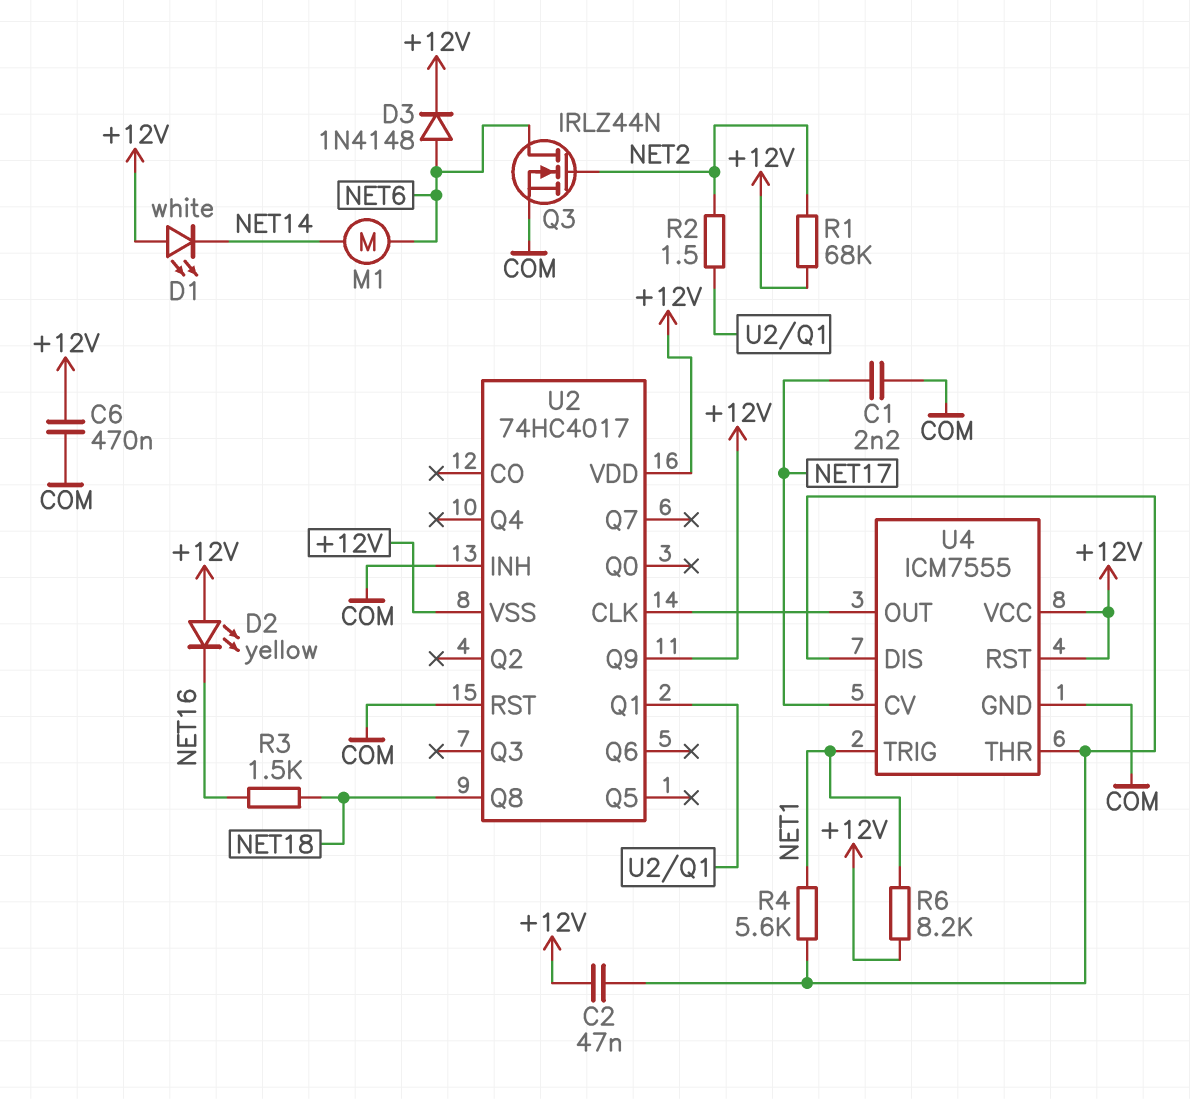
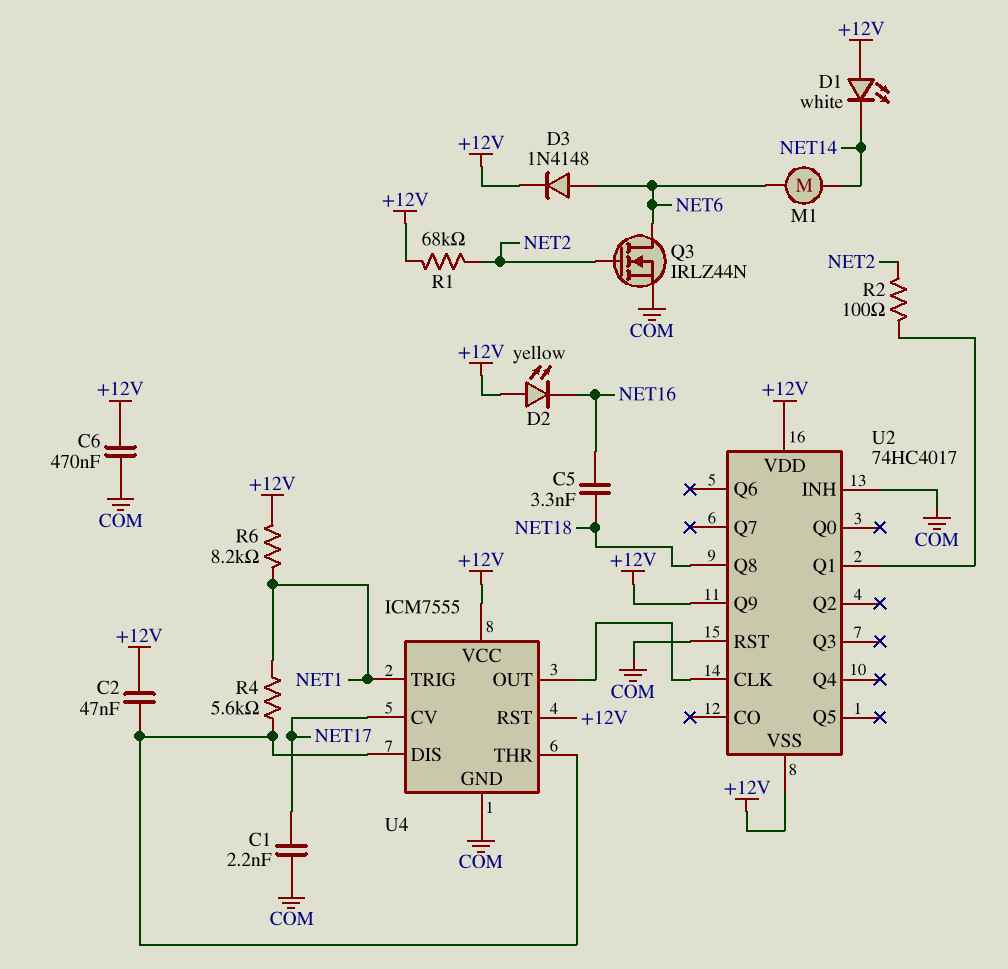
C5: none -> 3.3nF (NET16, NET18)
R2: 1.5 (NET2, U2/Q1) -> 100 (NET2, U2/Q1)
R3: 1.5k (NET16, NET18) -> none

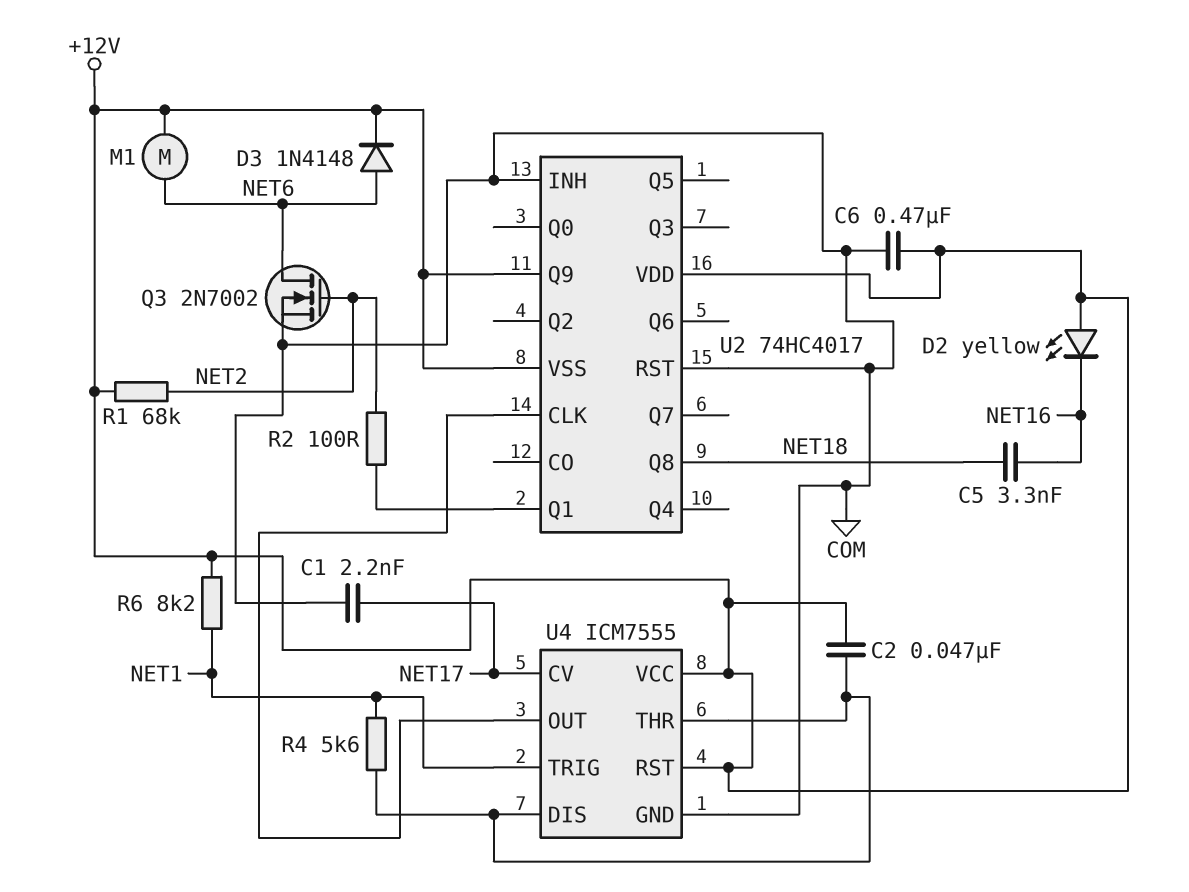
D1: LED white (A +12V, K NET14) -> none
M1: motor (NET6, NET14) -> motor (+12V, NET6)
Q3: NMOS IRLZ44N (G NET2, D NET6, S COM) -> NMOS 2N7002 (G NET2, D NET6, S COM)

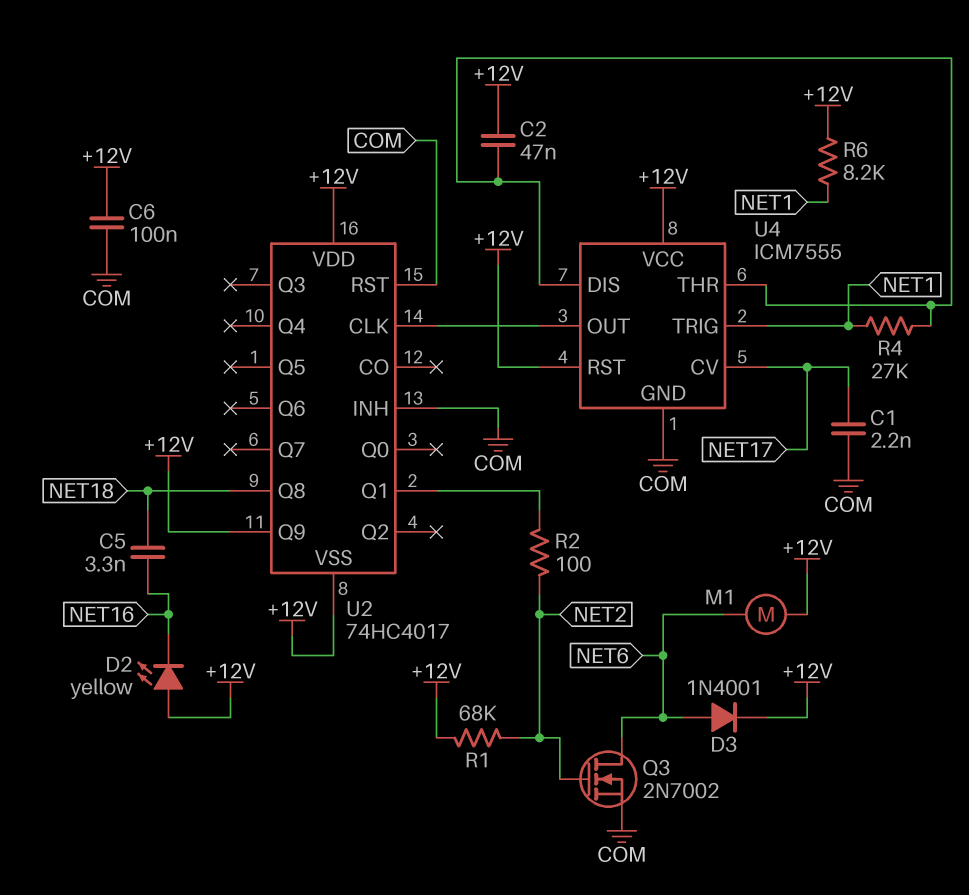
C6: 470nF (+12V, COM) -> 100nF (+12V, COM)
D3: diode 1N4148 (A NET6, K +12V) -> diode 1N4001 (A NET6, K +12V)
R4: 5.6k (NET1, U4/DIS) -> 27k (NET1, U4/DIS)

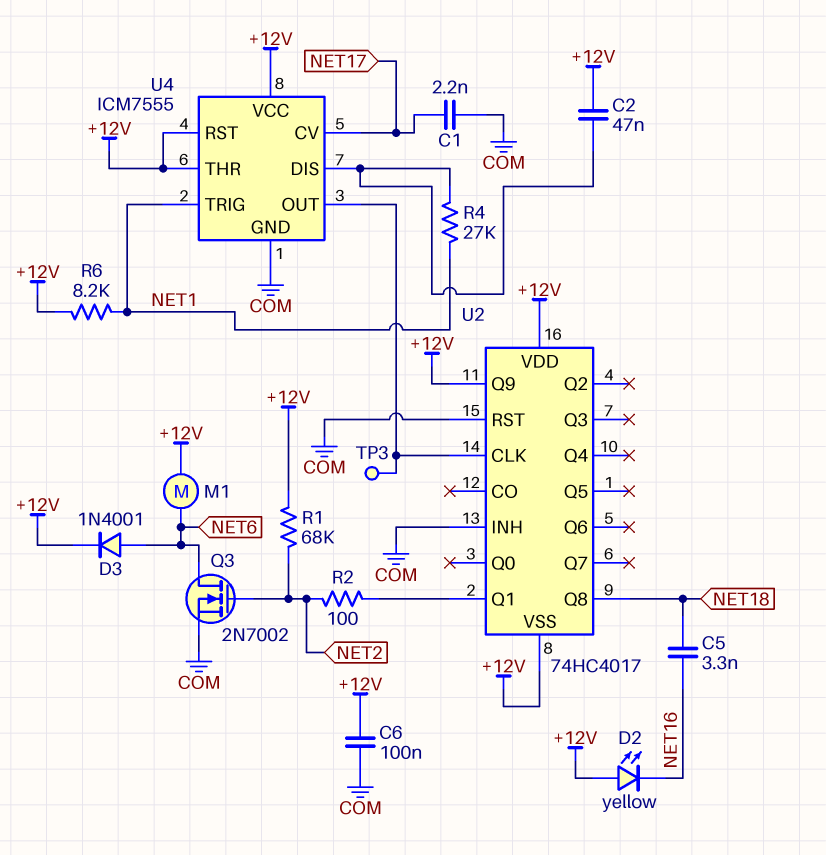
TP3: none -> test point (U2/CLK)
U4 pin THR: U4/DIS -> +12V

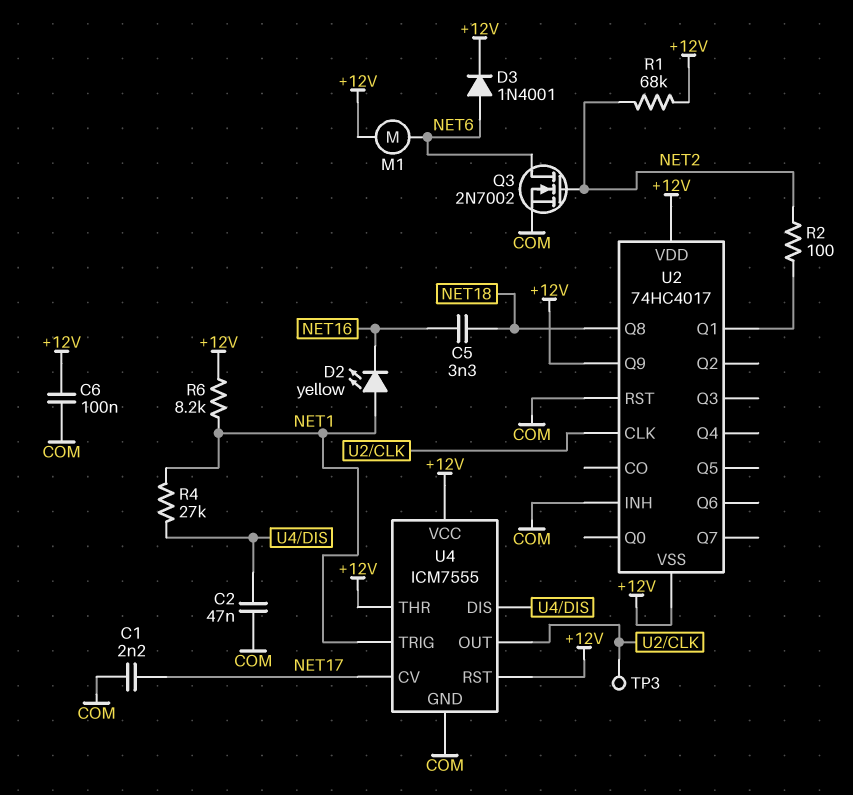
C2: 47nF (+12V, U4/DIS) -> 47nF (COM, U4/DIS)
D2: LED yellow (A +12V, K NET16) -> LED yellow (A NET1, K NET16)

